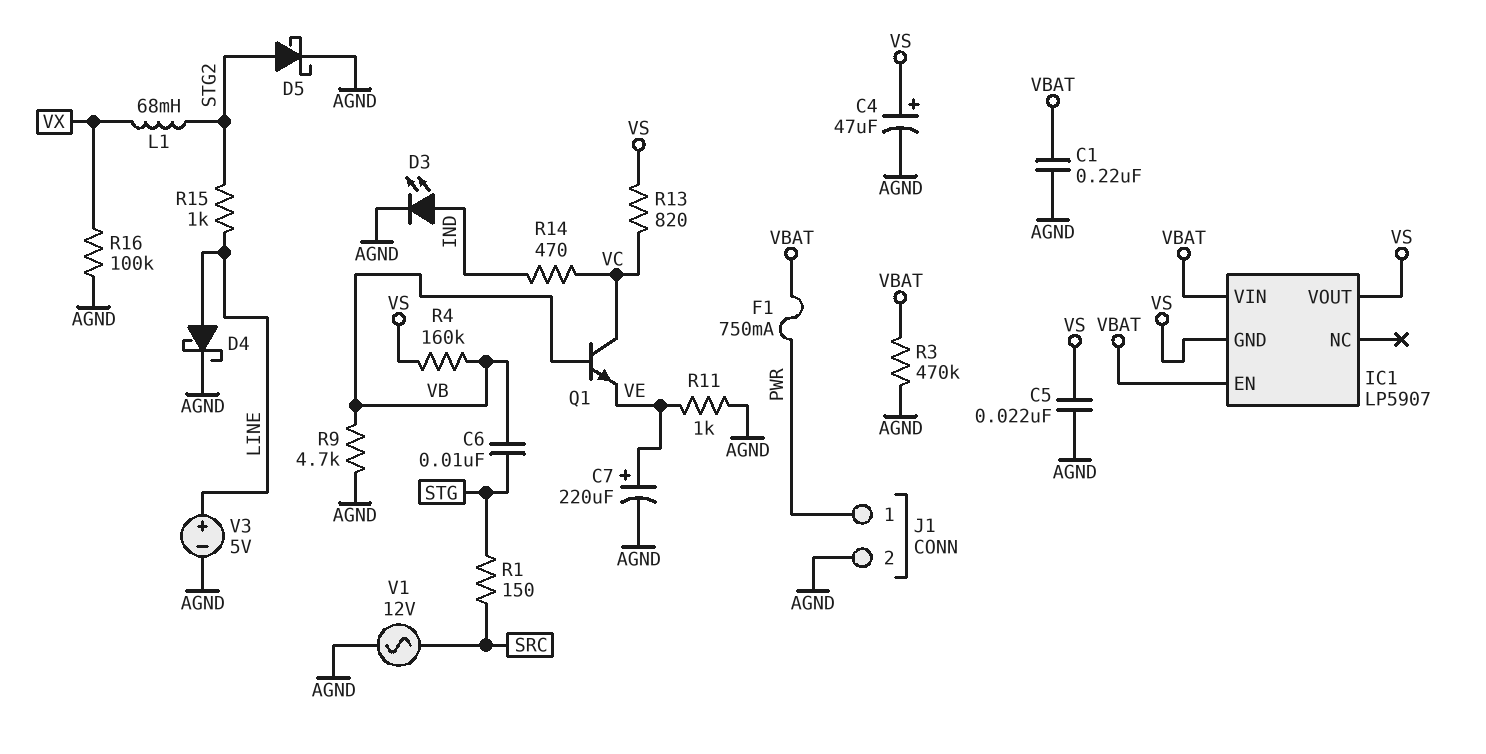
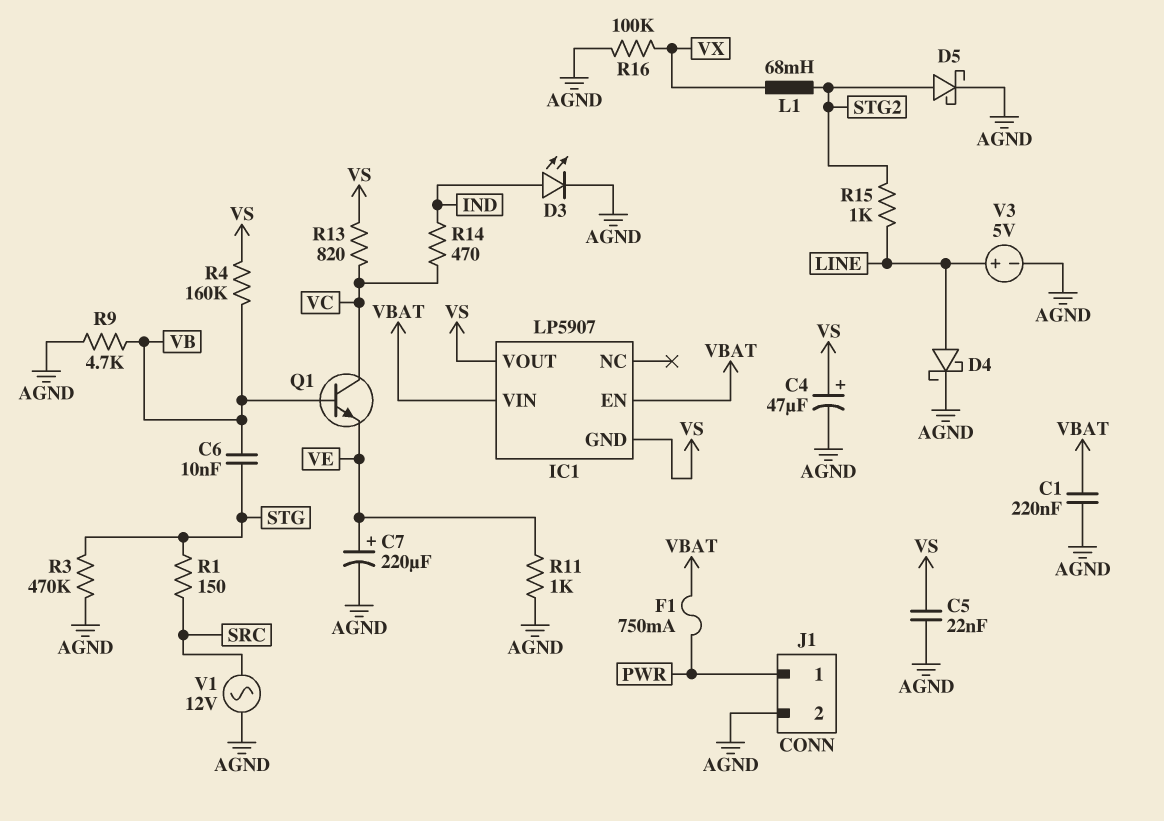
R3: 470k (AGND, VBAT) -> 470k (AGND, STG)

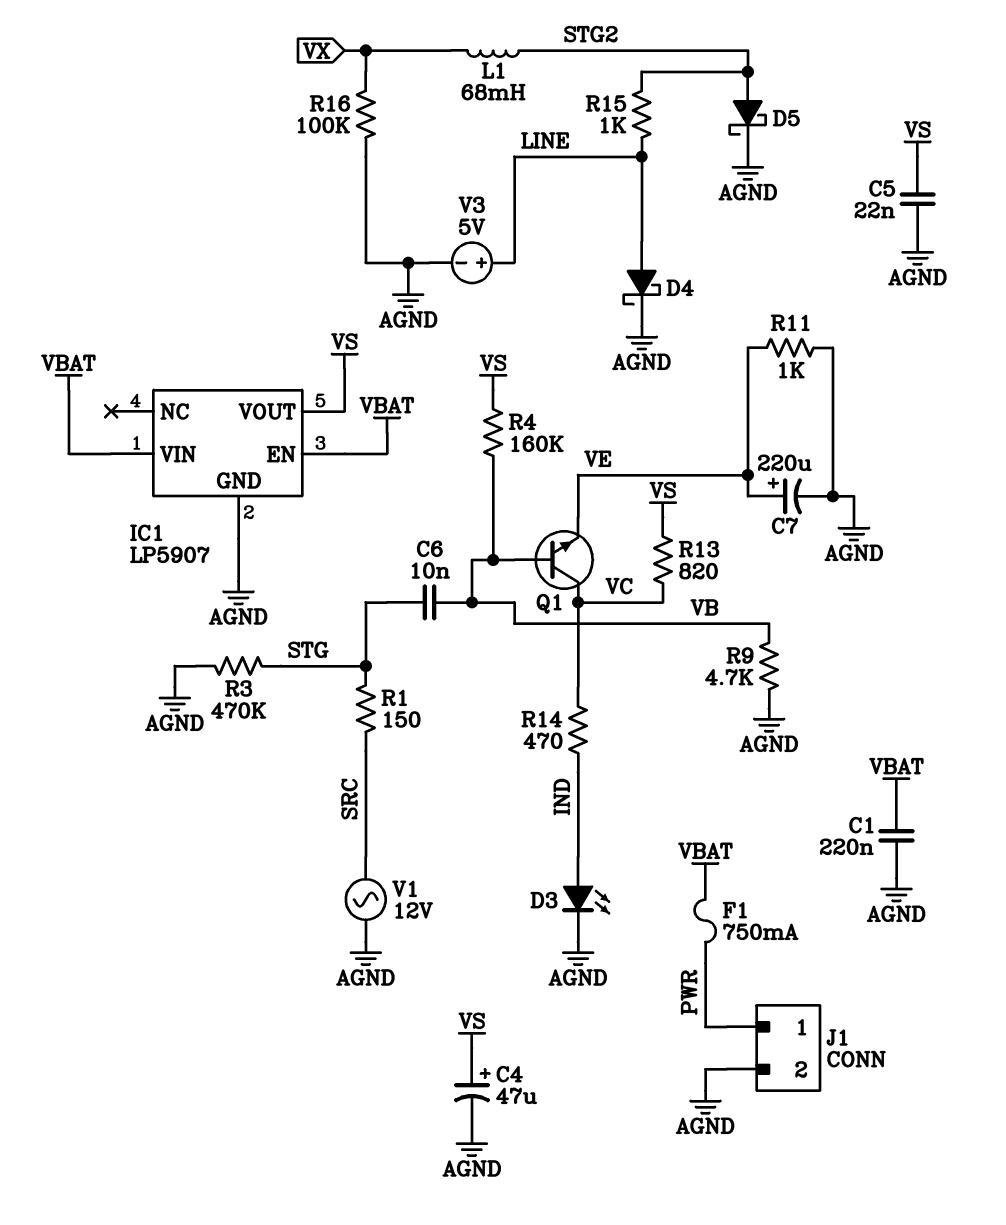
IC1 pin GND: VS -> AGND

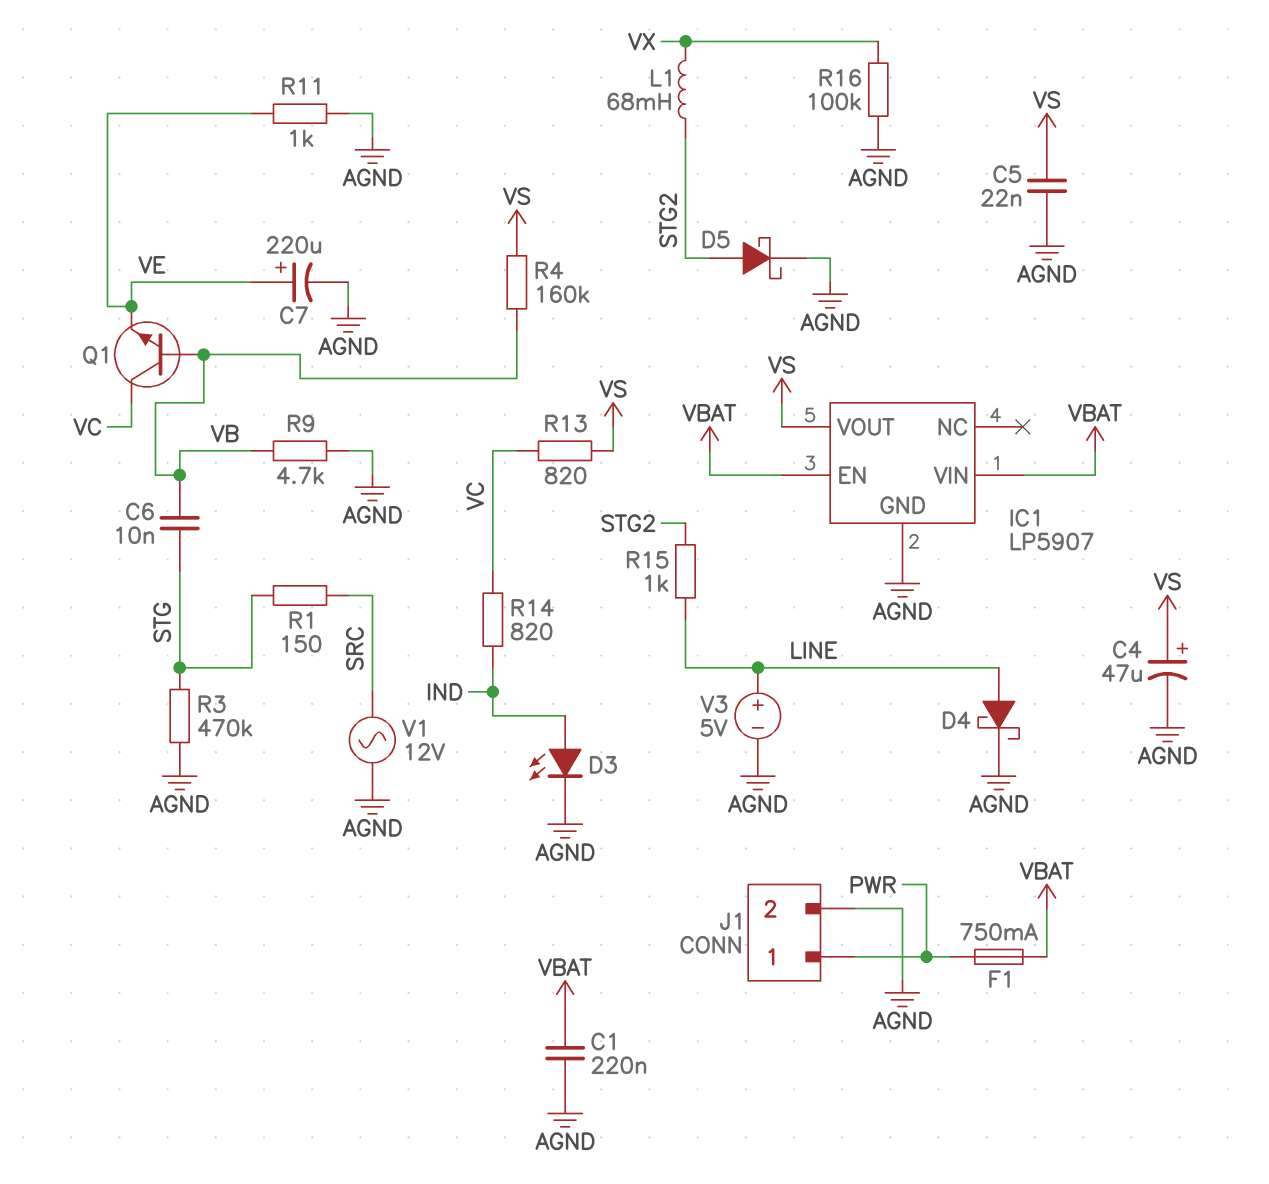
R14: 470 (IND, VC) -> 820 (IND, VC)

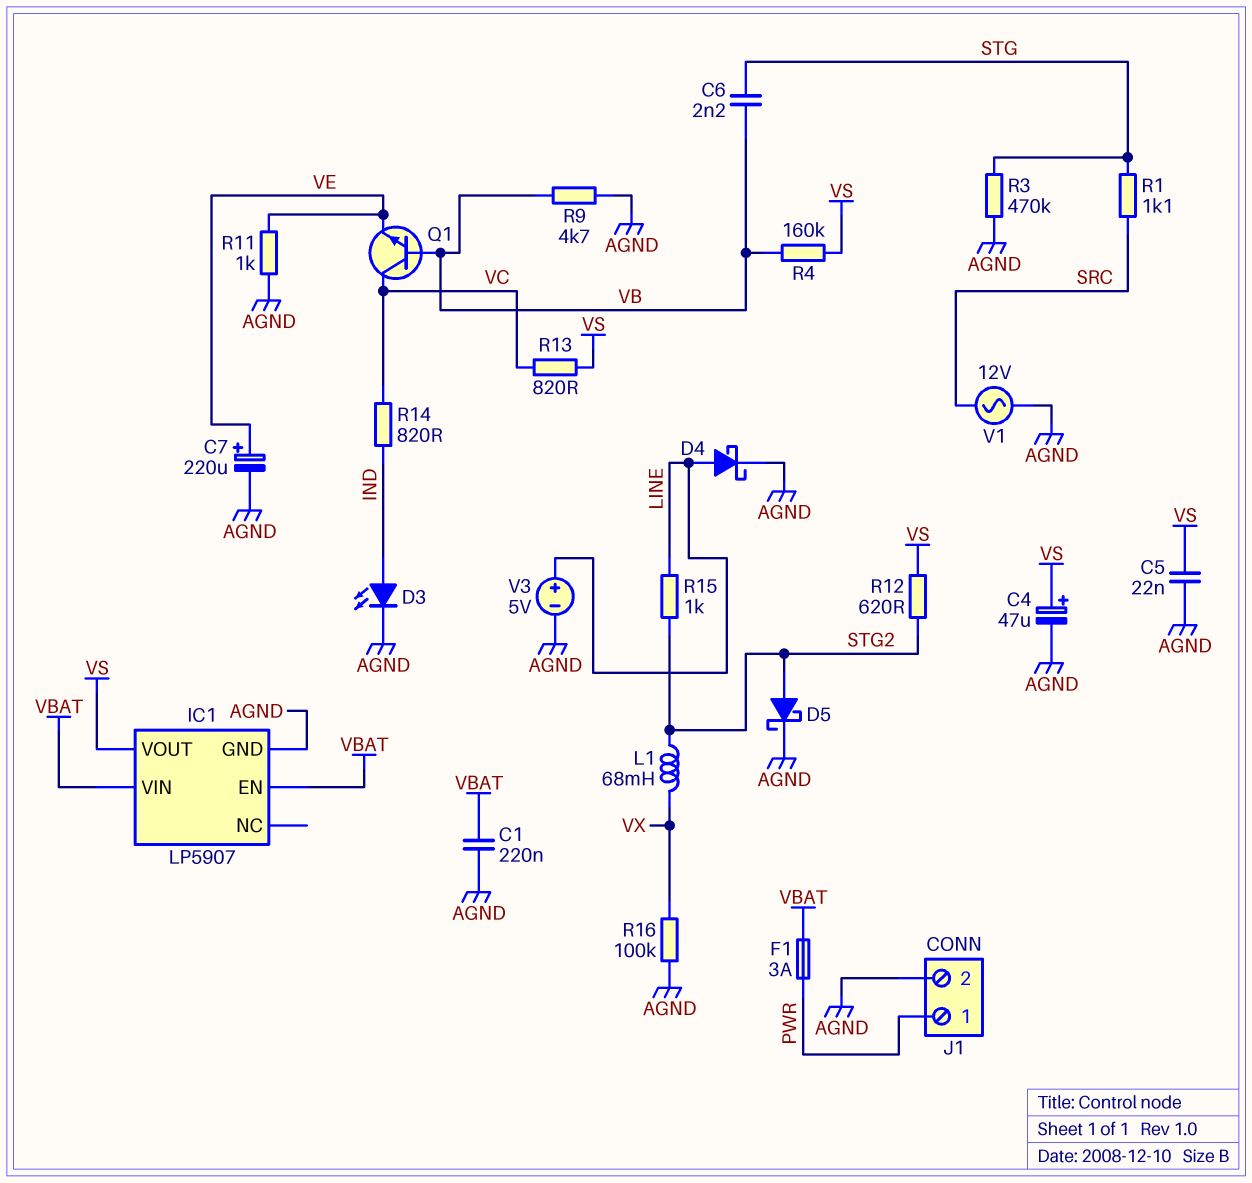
C6: 10nF (STG, VB) -> 2.2nF (STG, VB)
F1: 750mA (PWR, VBAT) -> 3A (PWR, VBAT)
R1: 150 (SRC, STG) -> 1.1k (SRC, STG)
R12: none -> 620 (STG2, VS)

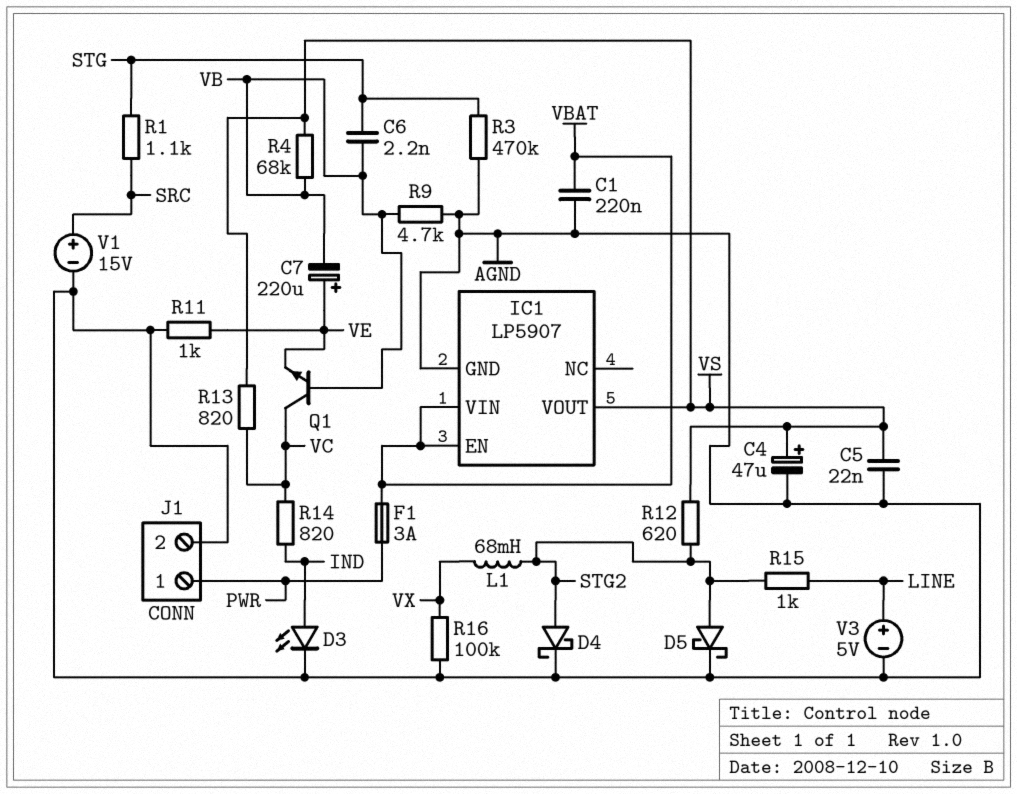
C7: 220uF (plus VE, minus AGND) -> 220uF (plus VE, minus VB)
D4: schottky (A LINE, K AGND) -> schottky (A STG2, K AGND)
R4: 160k (VB, VS) -> 68k (VB, VS)
V1: AC 12V (AGND, SRC) -> 15V (plus SRC, minus AGND)

